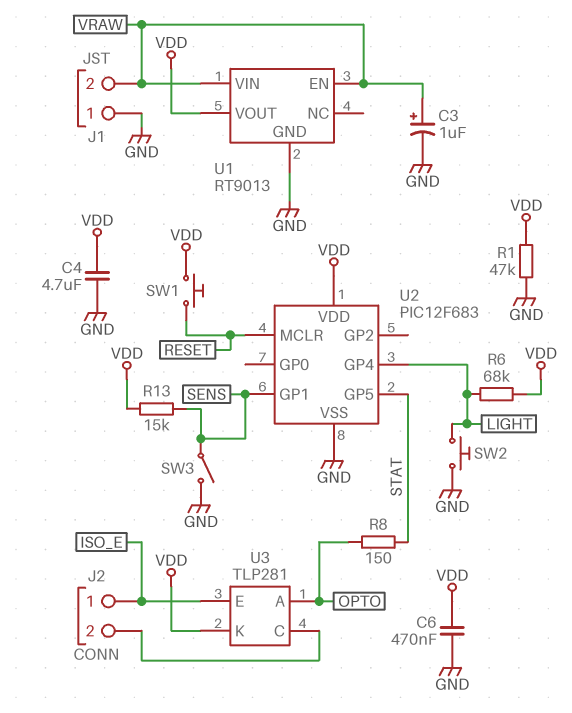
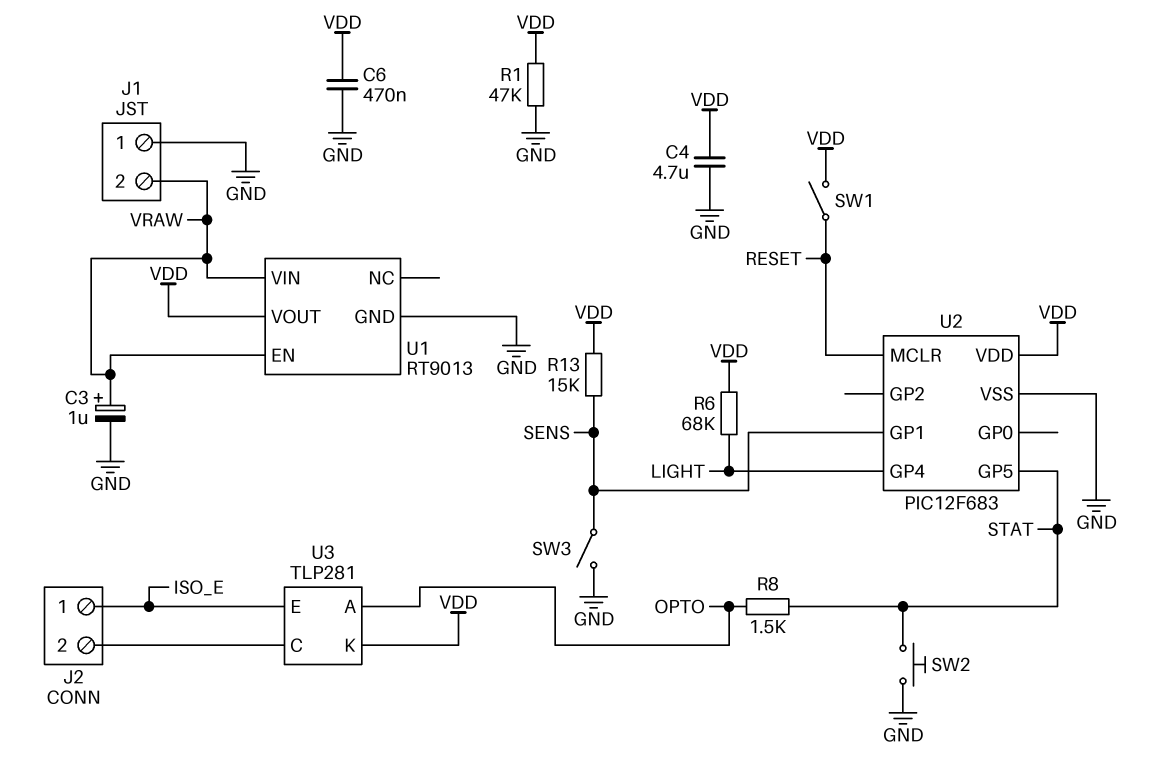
R8: 150 (OPTO, STAT) -> 1.5k (OPTO, STAT)
SW1: button (RESET, VDD) -> switch (RESET, VDD)
SW2: button (GND, LIGHT) -> button (GND, STAT)

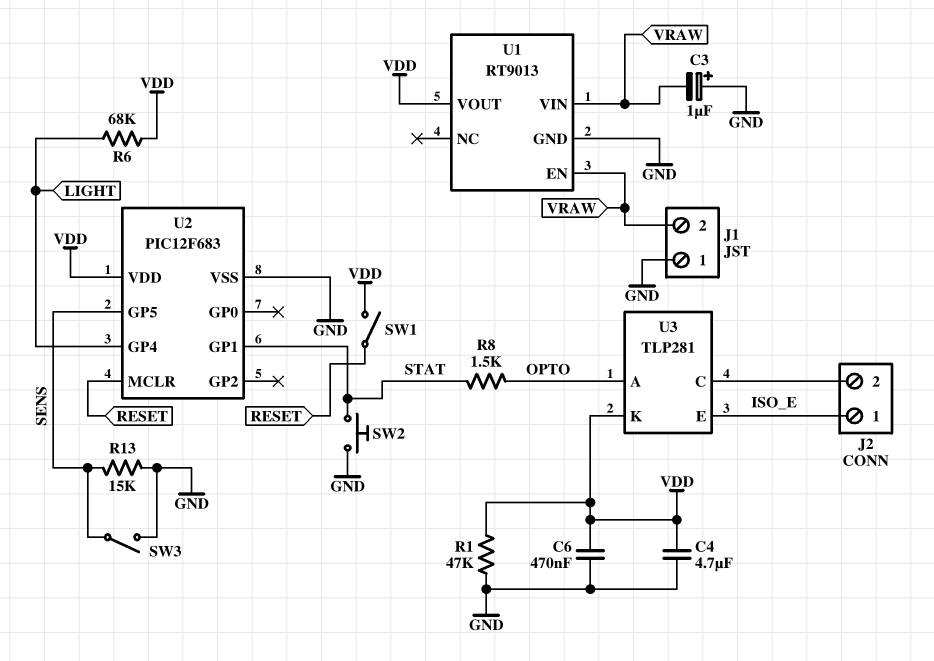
C3: 1uF (plus VRAW, minus GND) -> 1uF (plus GND, minus VRAW)
R13: 15k (SENS, VDD) -> 15k (GND, SENS)
U2 pin GP1: SENS -> STAT
U2 pin GP5: STAT -> SENS

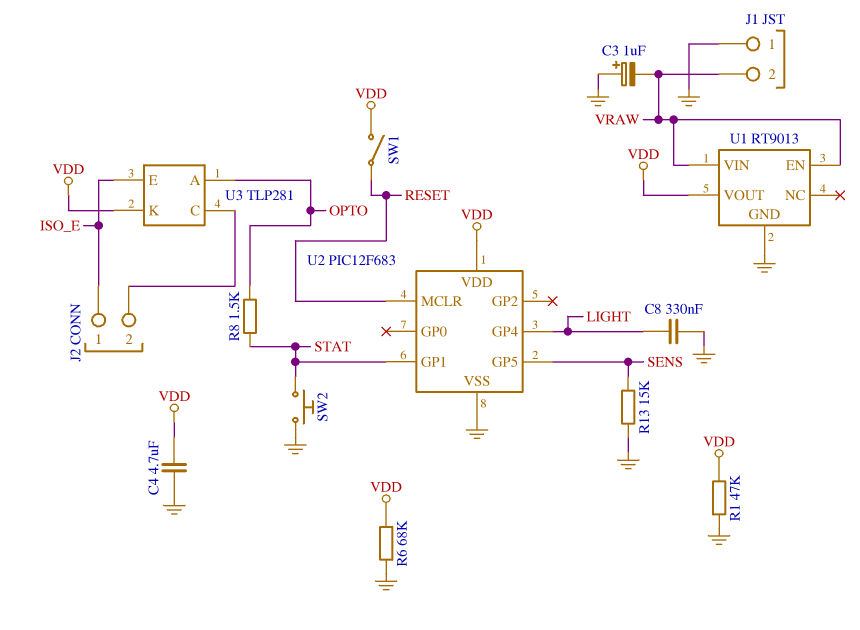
C6: 470nF (GND, VDD) -> none
C8: none -> 330nF (GND, LIGHT)
R6: 68k (LIGHT, VDD) -> 68k (GND, VDD)
SW3: switch (GND, SENS) -> none

